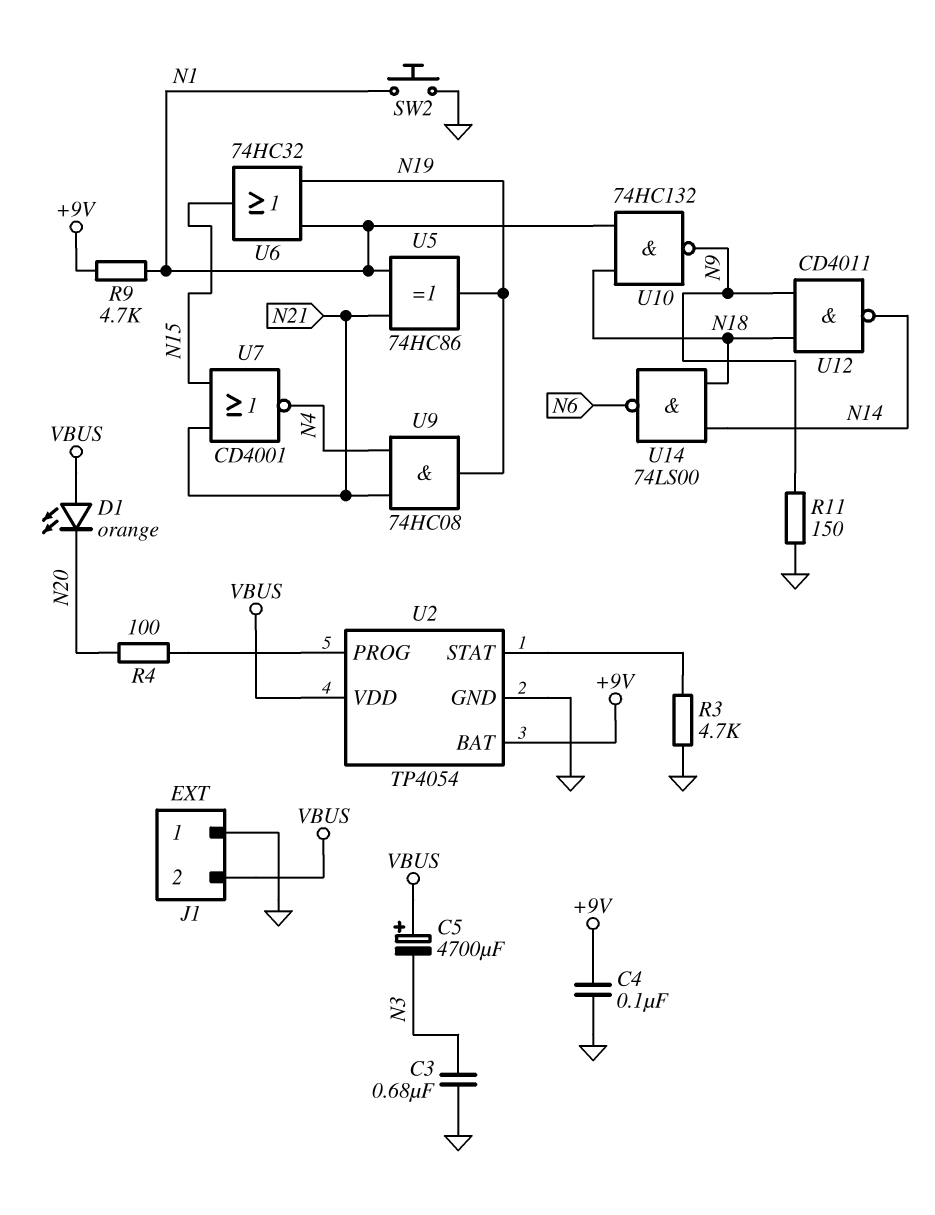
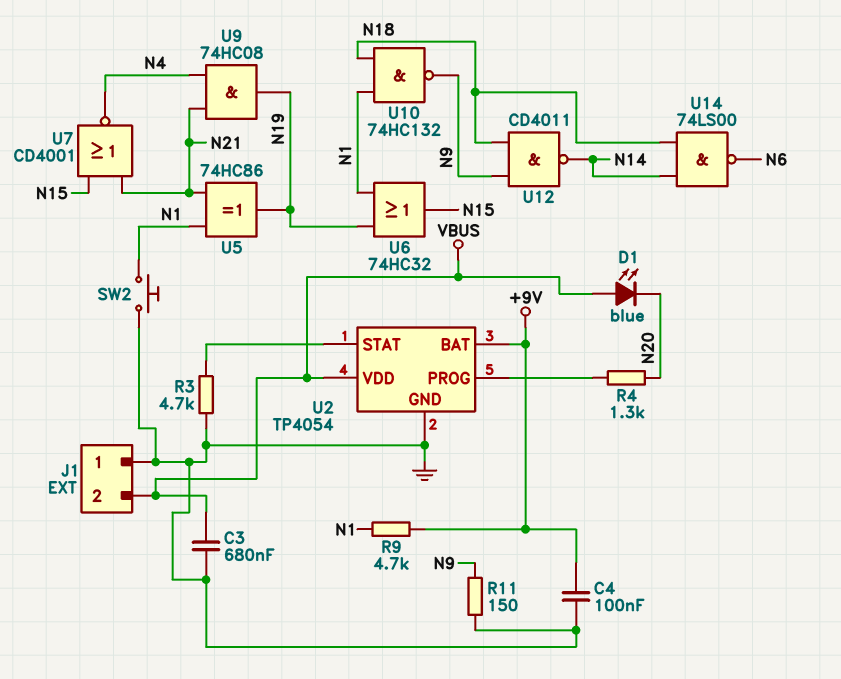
C3: 680nF (GND, N3) -> 680nF (GND, VBUS)
C5: 4700uF (plus VBUS, minus N3) -> none
D1: LED orange (A VBUS, K N20) -> LED blue (A VBUS, K N20)
R4: 100 (N20, U2/PROG) -> 1.3k (N20, U2/PROG)

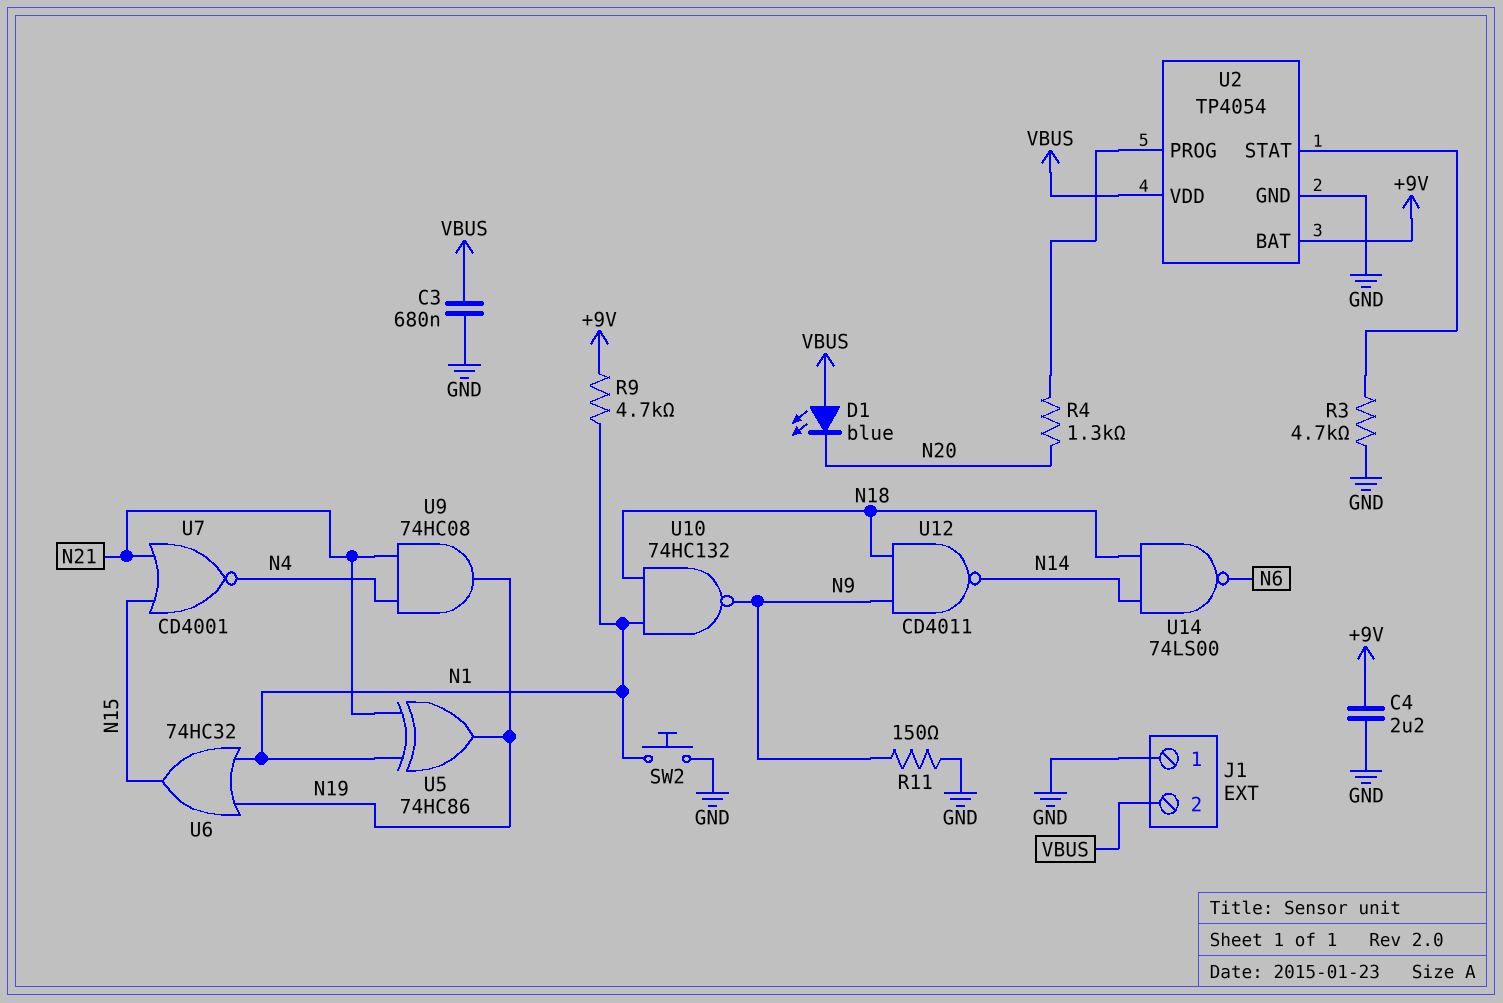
C4: 100nF (+9V, GND) -> 2.2uF (+9V, GND)

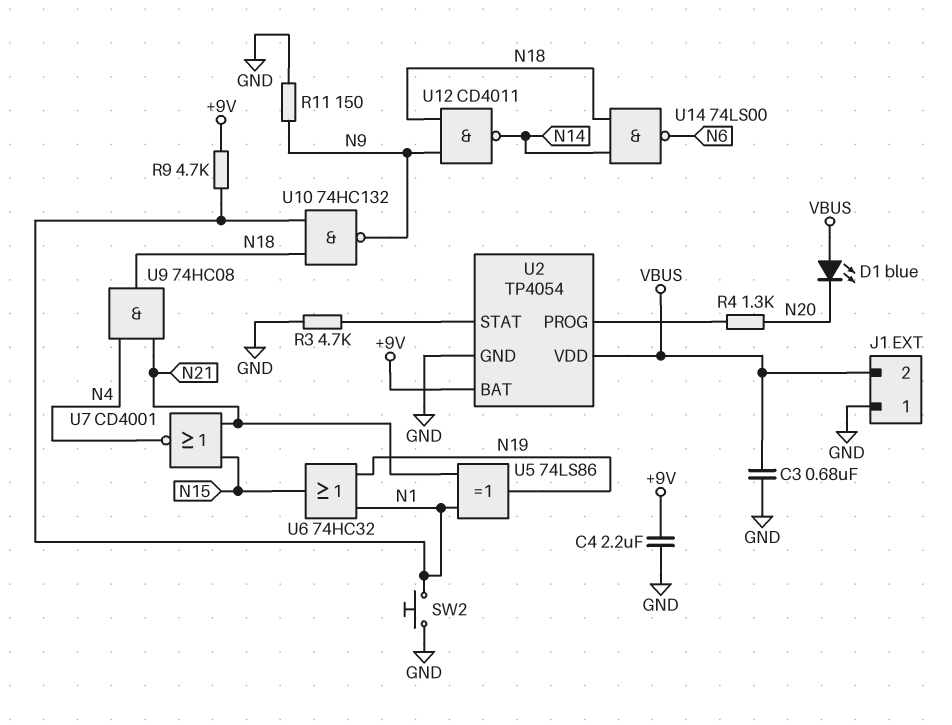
U5: XOR 74HC86 (in N1, in N21, out N19) -> XOR 74LS86 (in N1, in N21, out N19)
U9: AND 74HC08 (in N4, in N21, out N19) -> AND 74HC08 (in N4, in N21, out N18)

